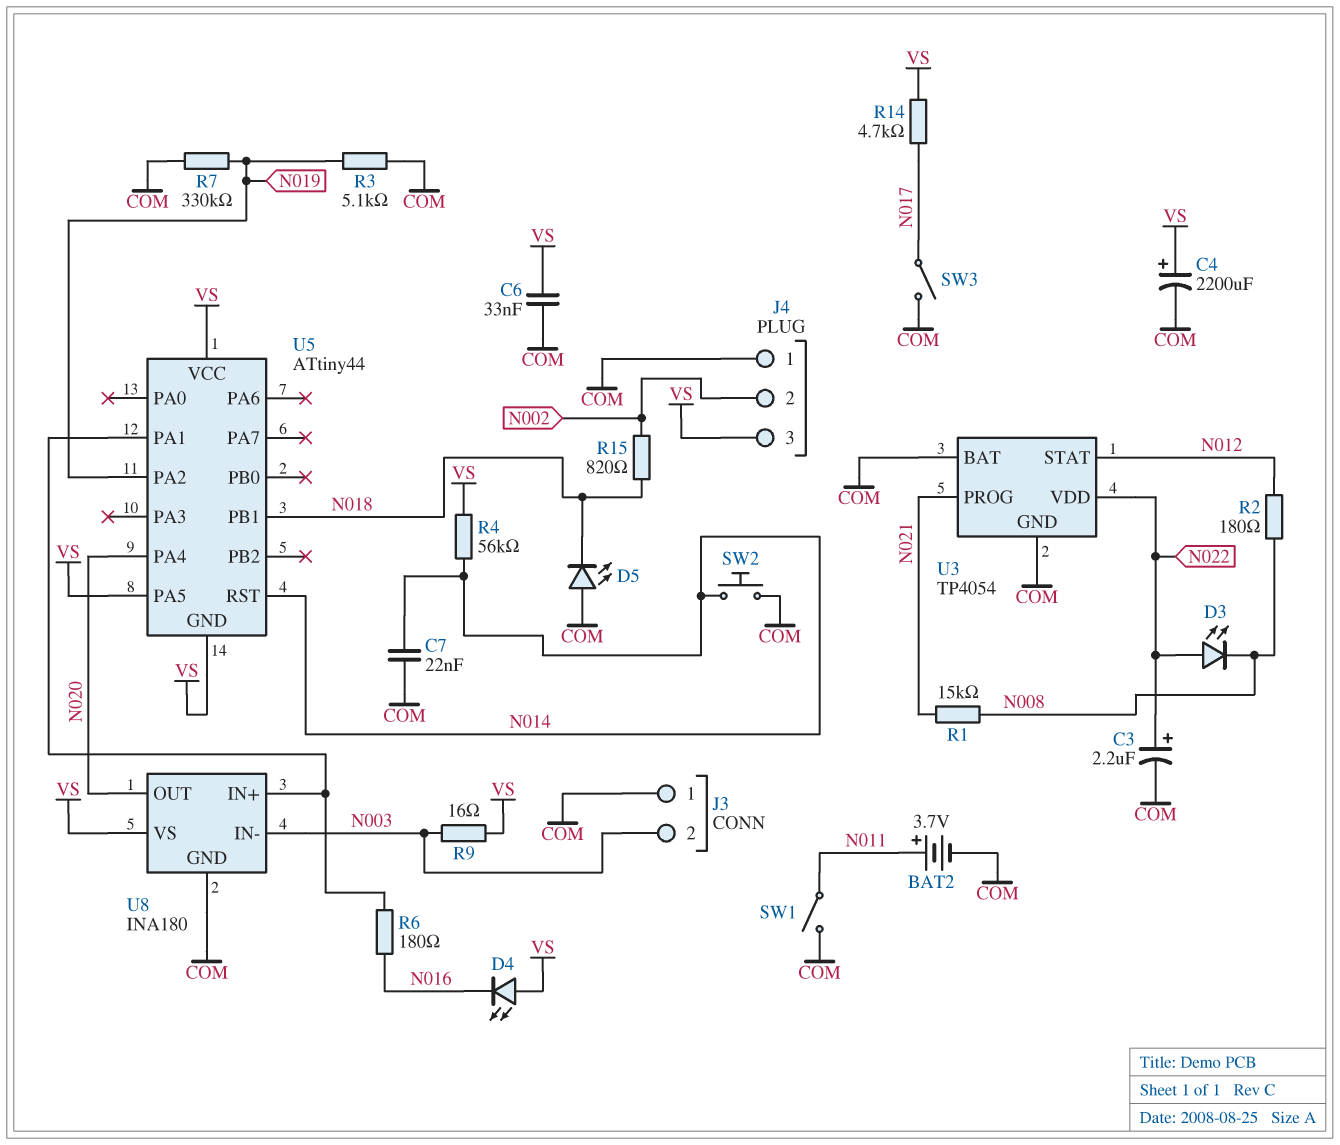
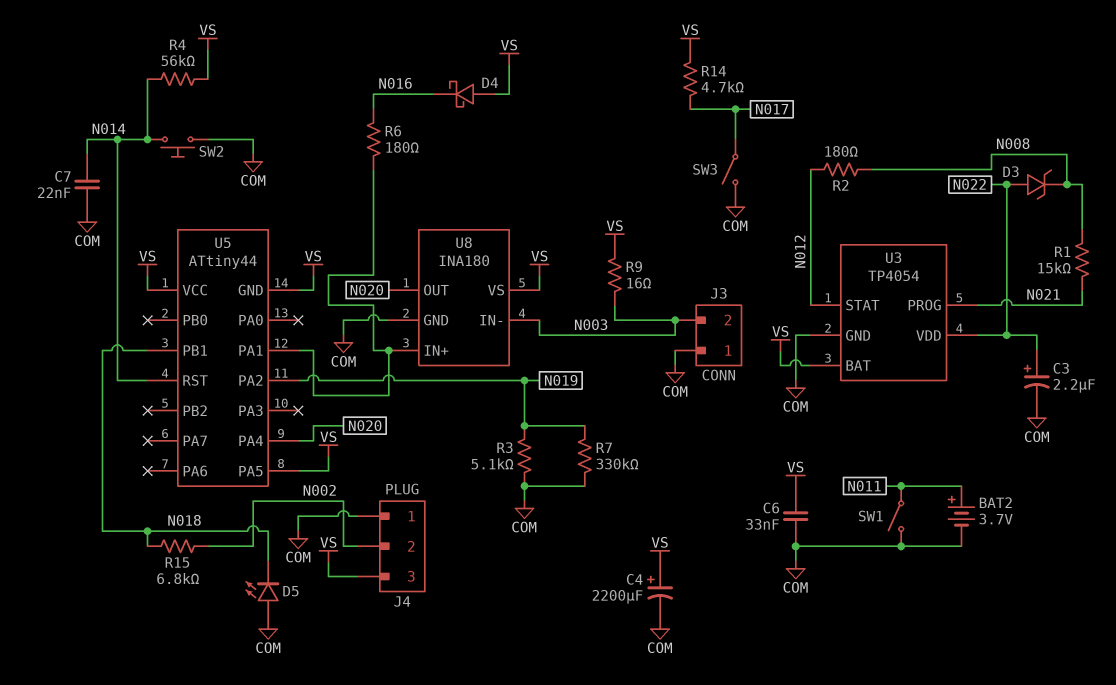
D3: LED (A N022, K N008) -> zener (A N022, K N008)
D4: LED (A VS, K N016) -> schottky (A VS, K N016)
R15: 820 (N002, N018) -> 6.8k (N002, N018)
U3 pin BAT: COM -> VS

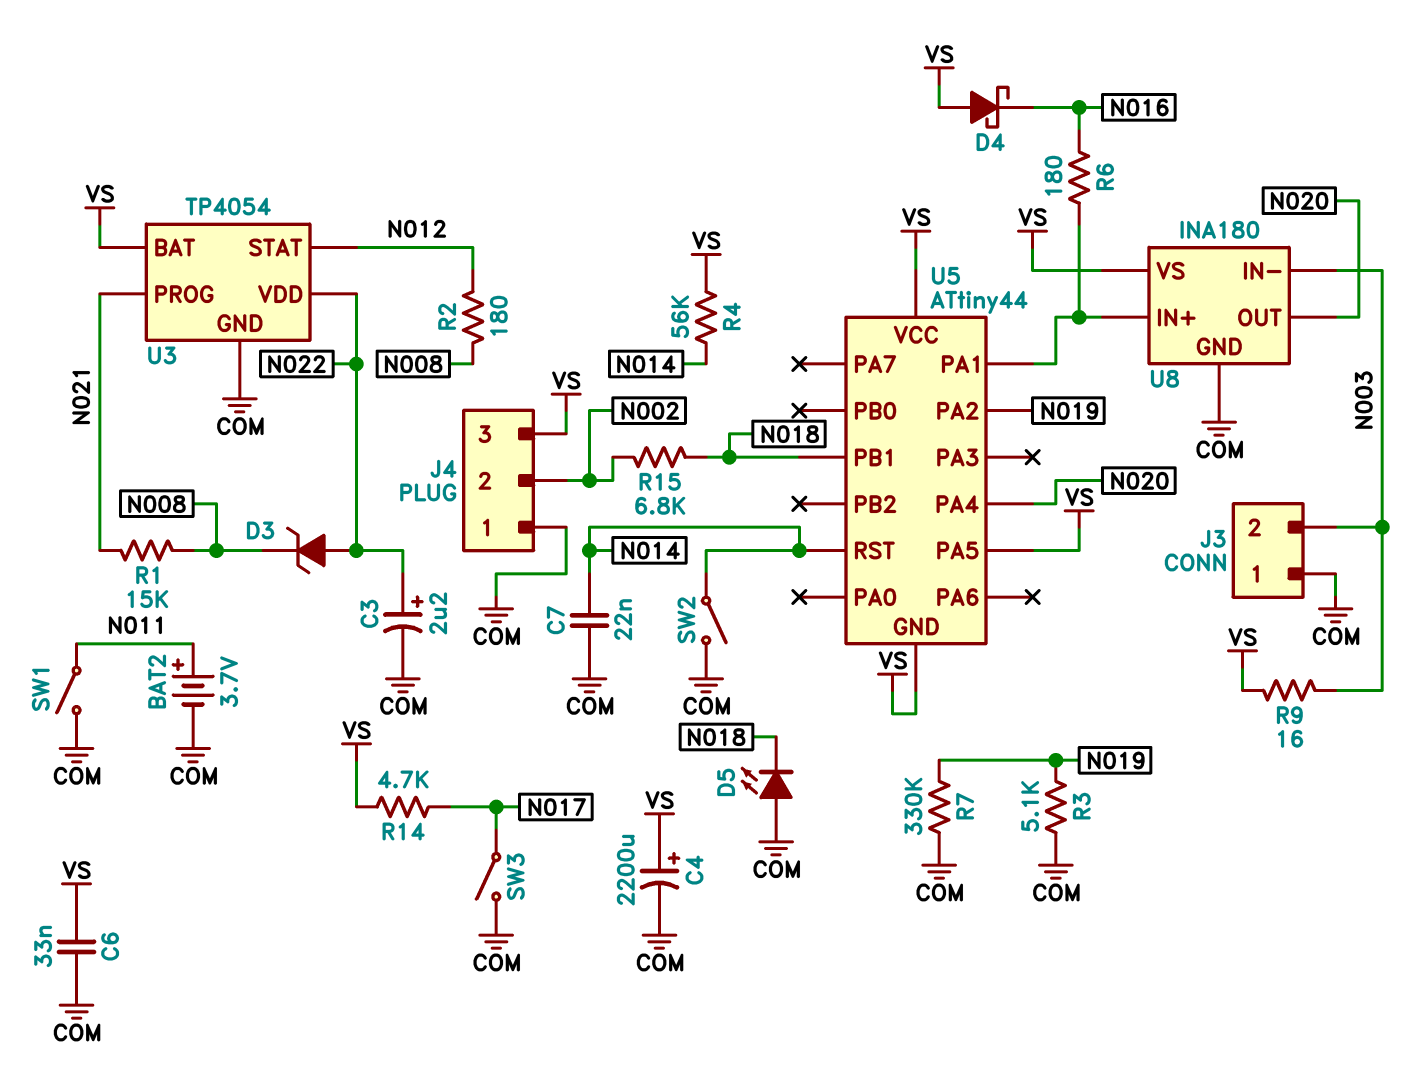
SW2: button (COM, N014) -> switch (COM, N014)

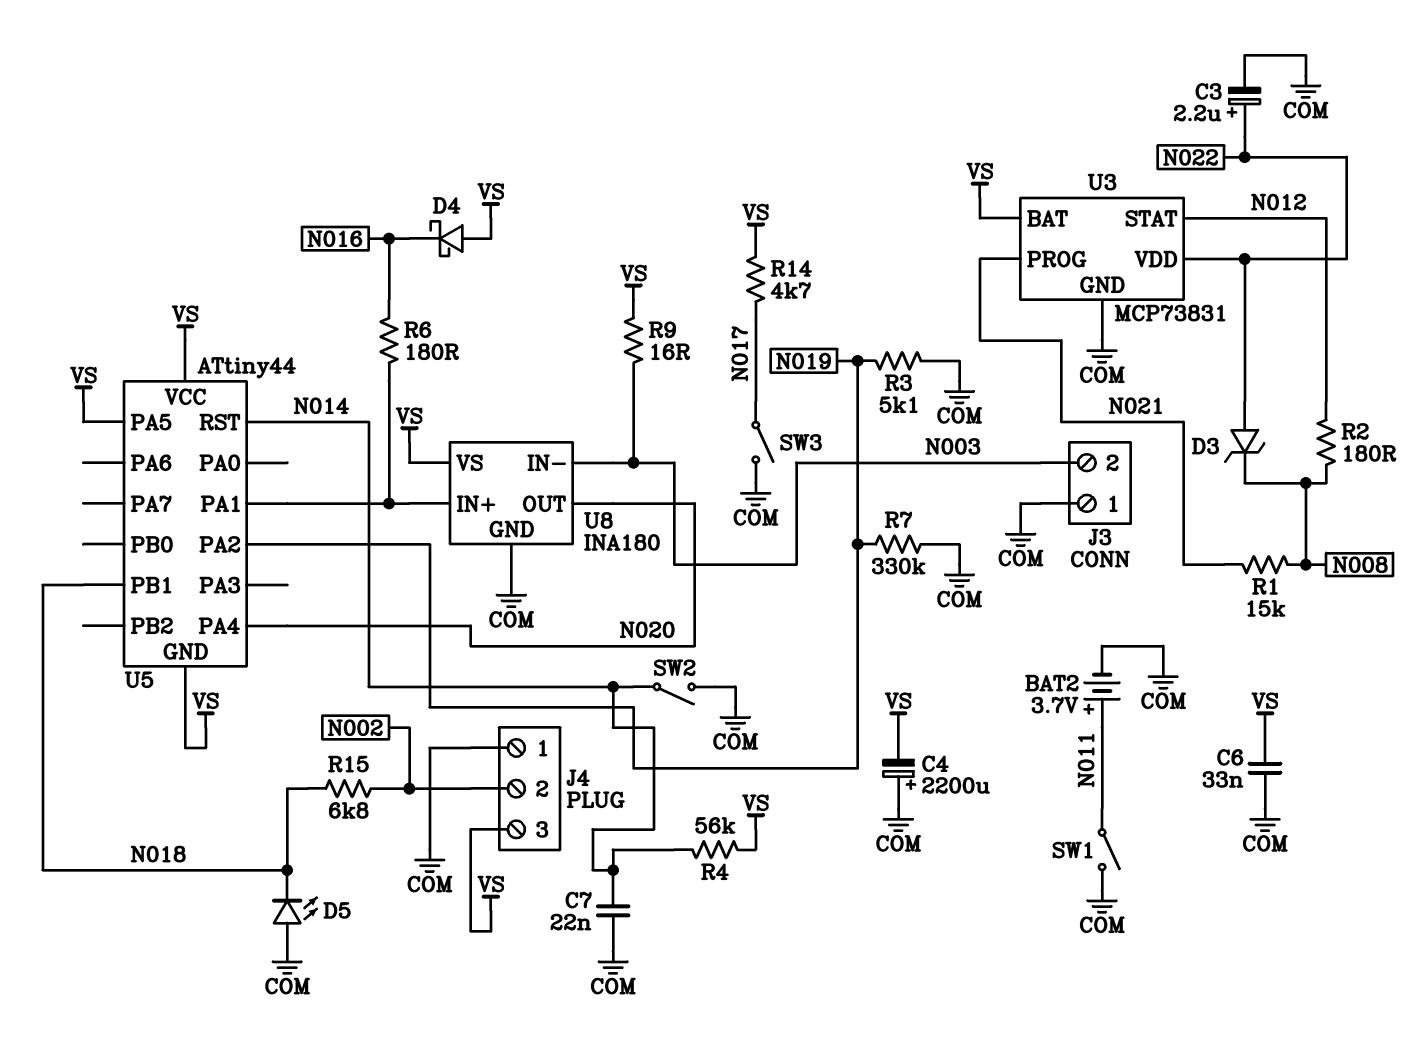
C4: 2200uF (plus VS, minus COM) -> 2200uF (plus COM, minus VS)
U3: TP4054 -> MCP73831

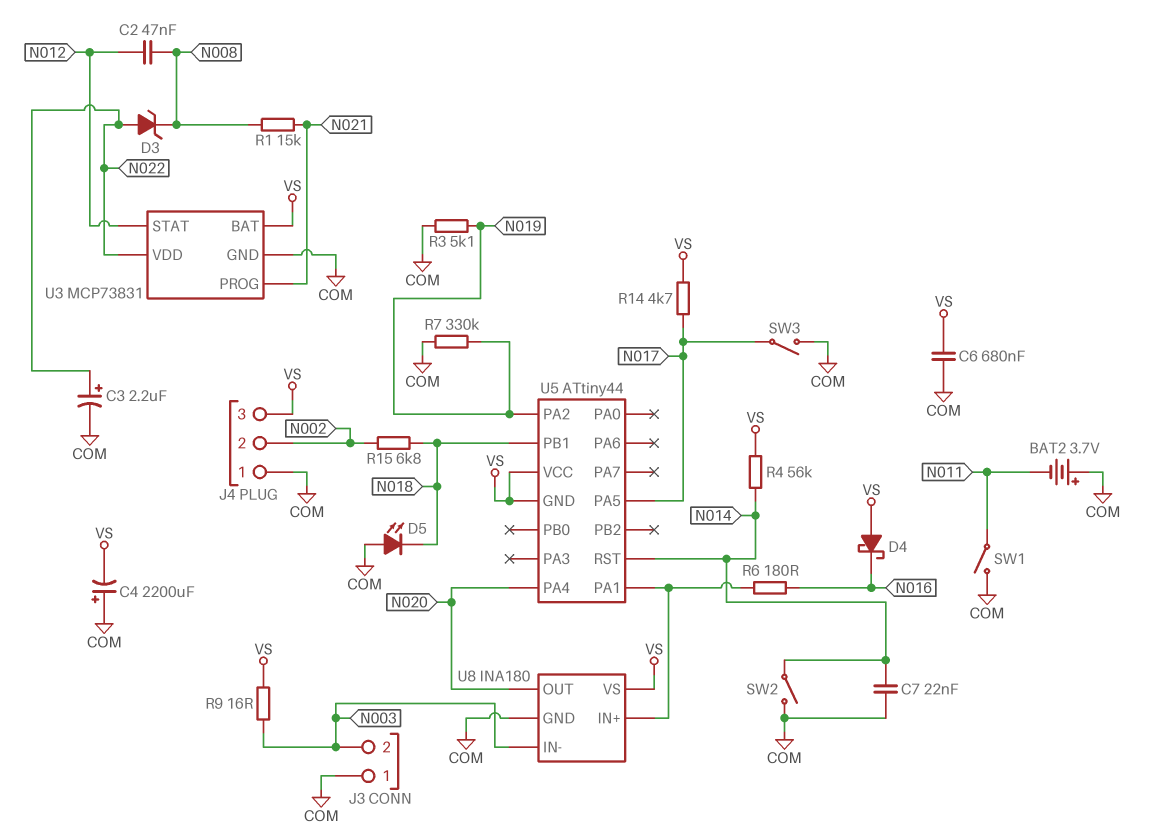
BAT2: 3.7V (plus N011, minus COM) -> 3.7V (plus COM, minus N011)
C2: none -> 47nF (N008, N012)
C6: 33nF (COM, VS) -> 680nF (COM, VS)
R2: 180 (N008, N012) -> none
U5 pin PA5: VS -> N017

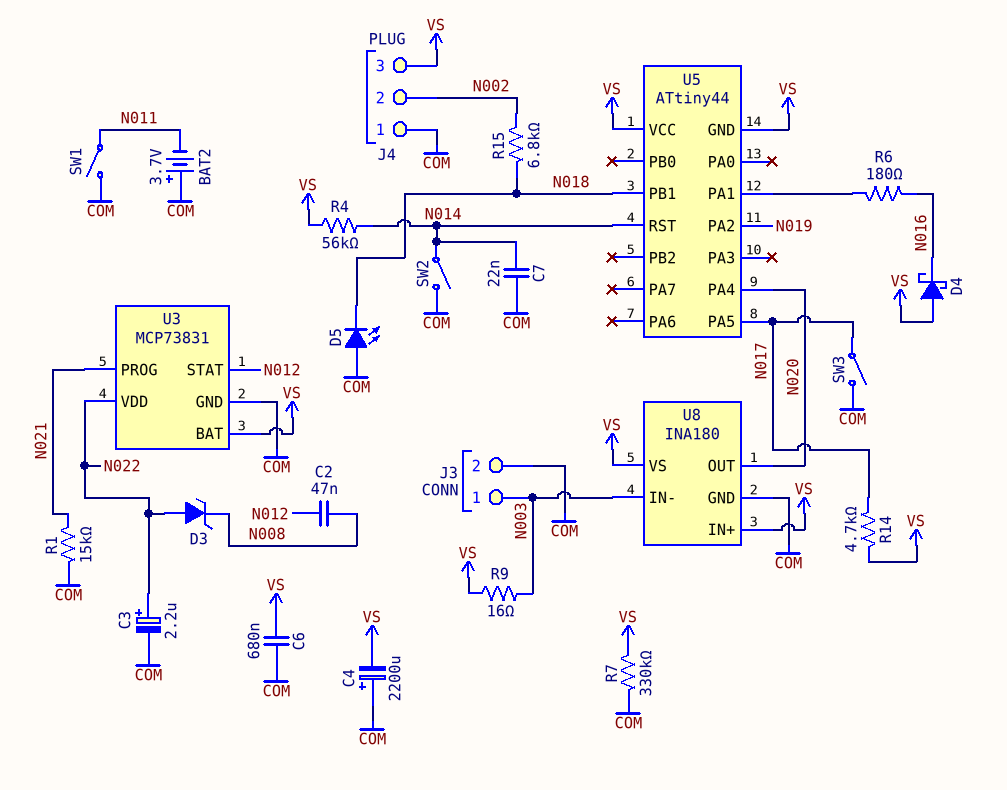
J3 pin 1: COM -> N003
J3 pin 2: N003 -> COM
R1: 15k (N008, N021) -> 15k (COM, N021)
R3: 5.1k (COM, N019) -> none
R7: 330k (COM, N019) -> 330k (COM, VS)
U8 pin IN+: U5/PA1 -> VS

